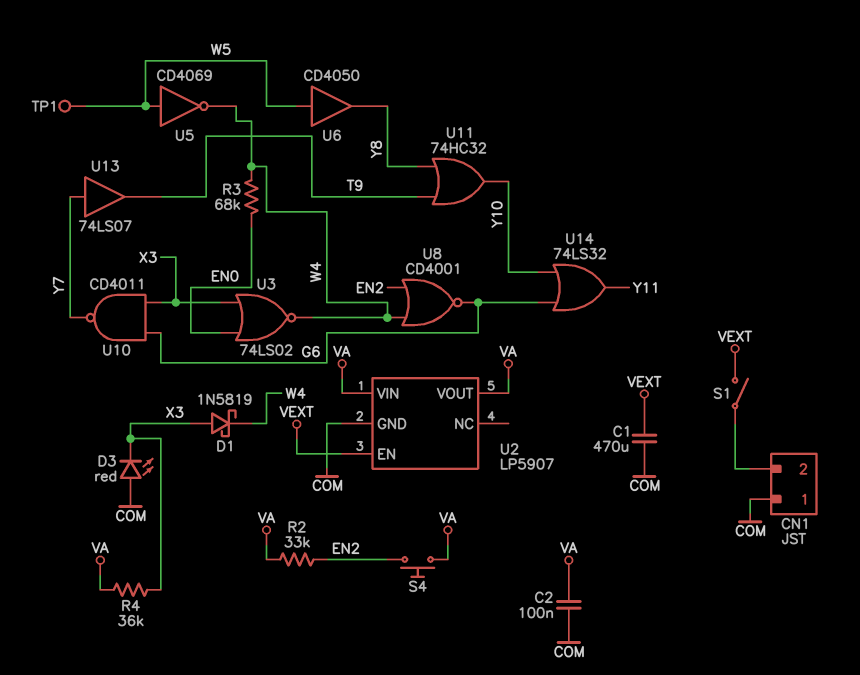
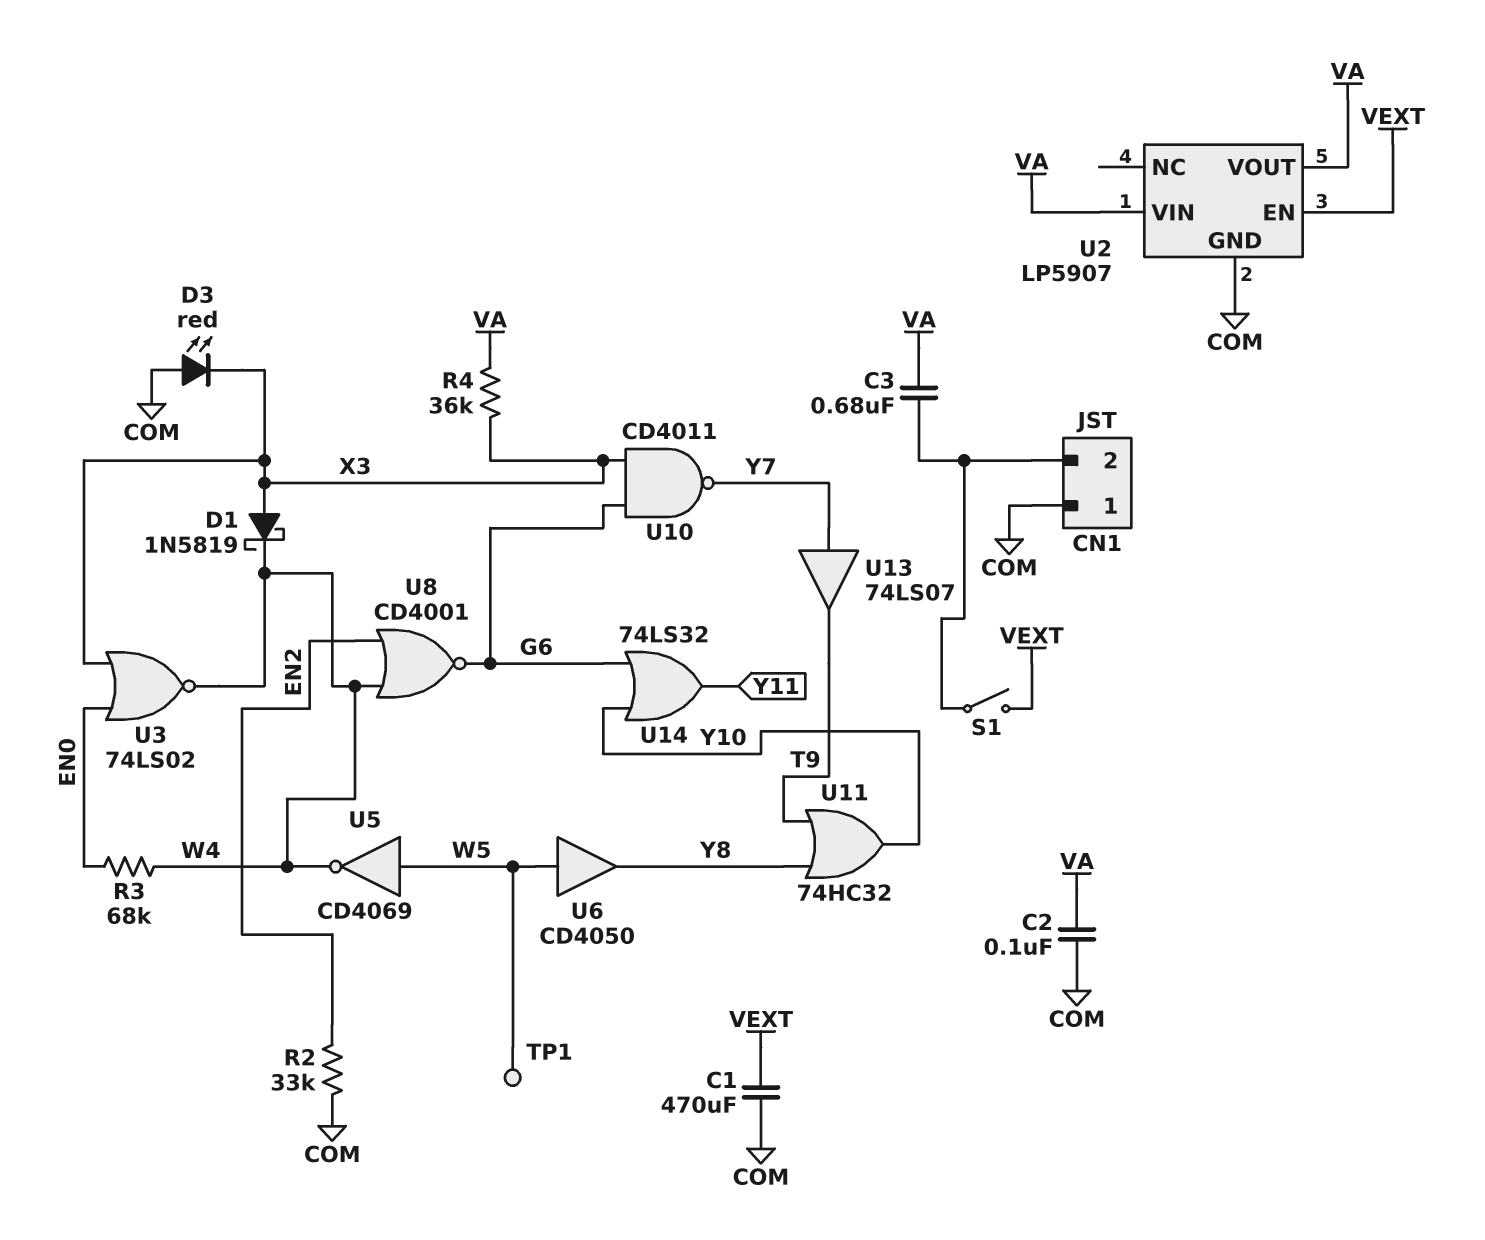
C3: none -> 680nF (CN1/2, VA)
R2: 33k (EN2, VA) -> 33k (COM, EN2)
S4: button (EN2, VA) -> none

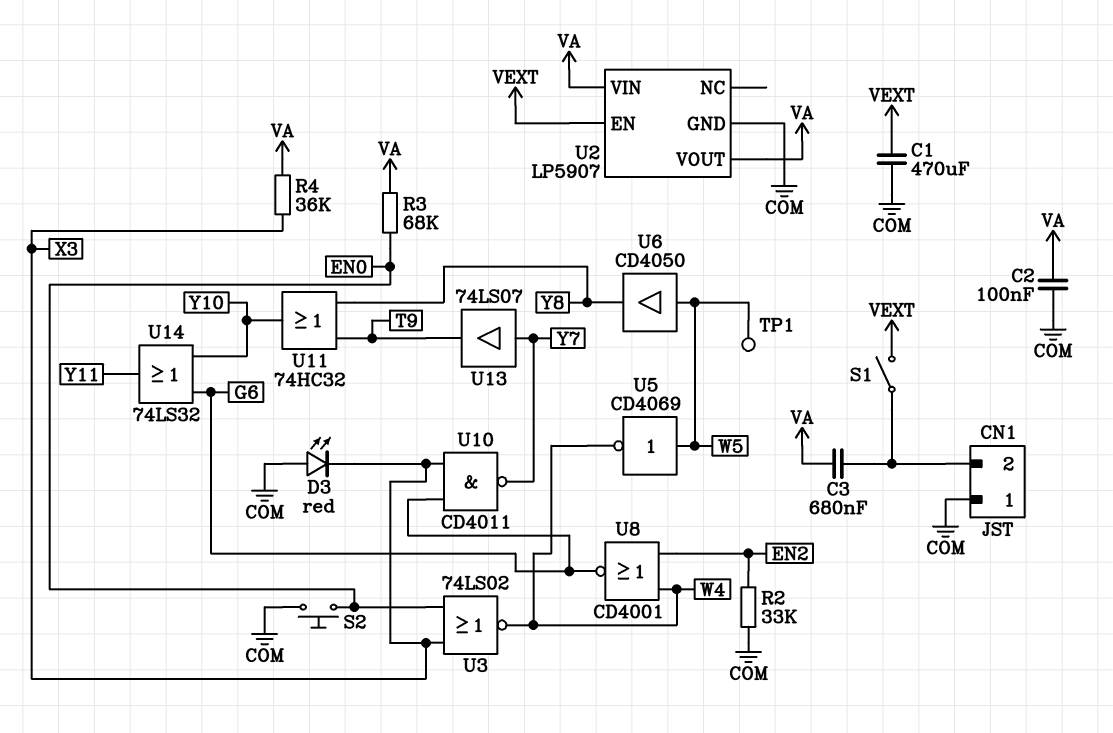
D1: schottky 1N5819 (A X3, K W4) -> none
R3: 68k (EN0, W4) -> 68k (EN0, VA)
S2: none -> button (COM, EN0)

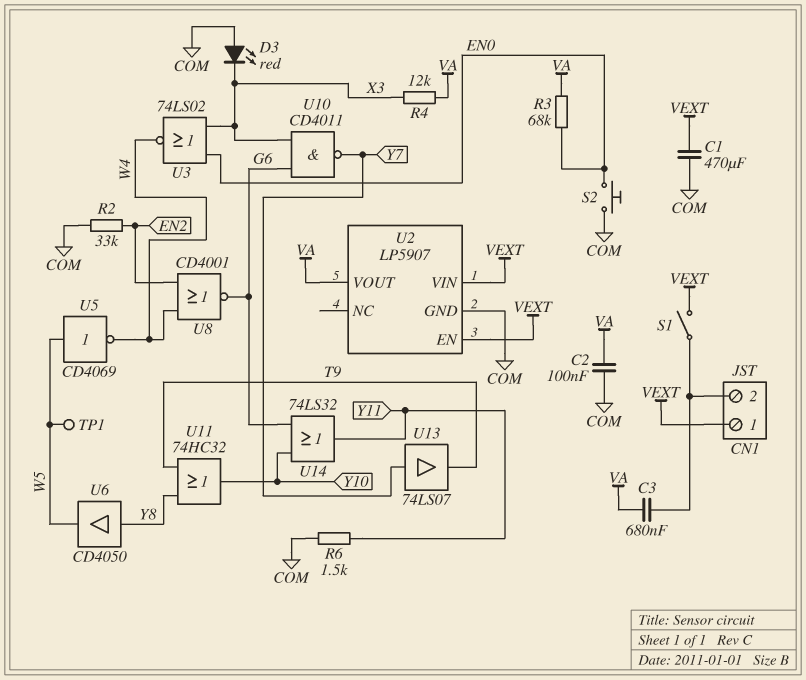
CN1 pin 1: COM -> VEXT
R4: 36k (VA, X3) -> 12k (VA, X3)
R6: none -> 1.5k (COM, Y11)
U2 pin VIN: VA -> VEXT
U6: buffer CD4050 (in W5, out Y8) -> buffer CD4050 (in Y8, out W5)

